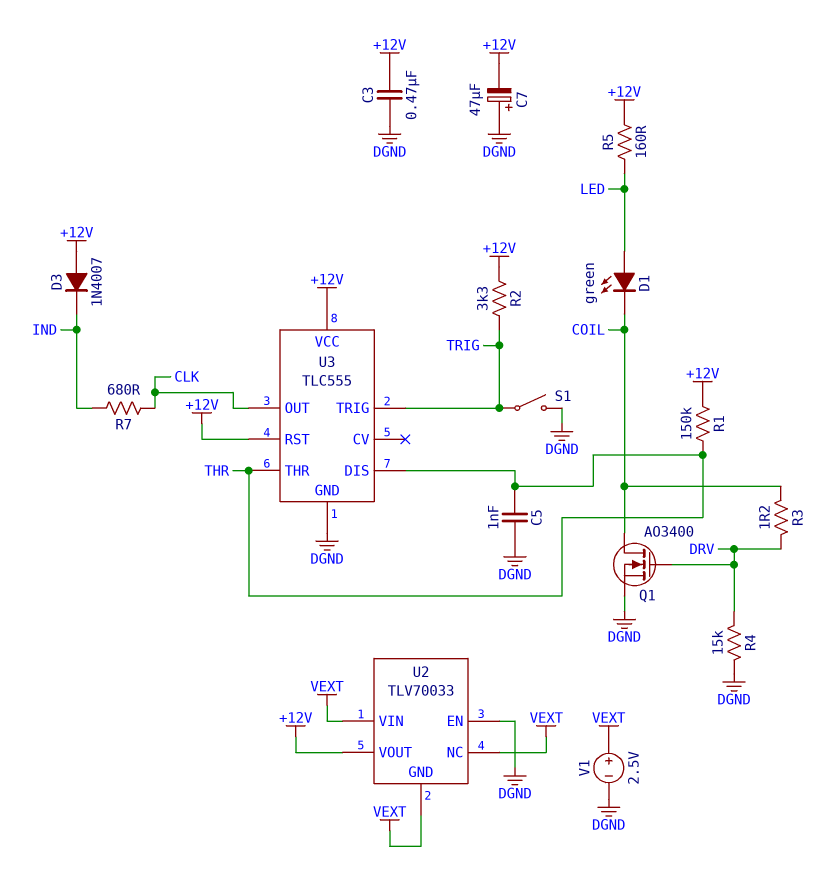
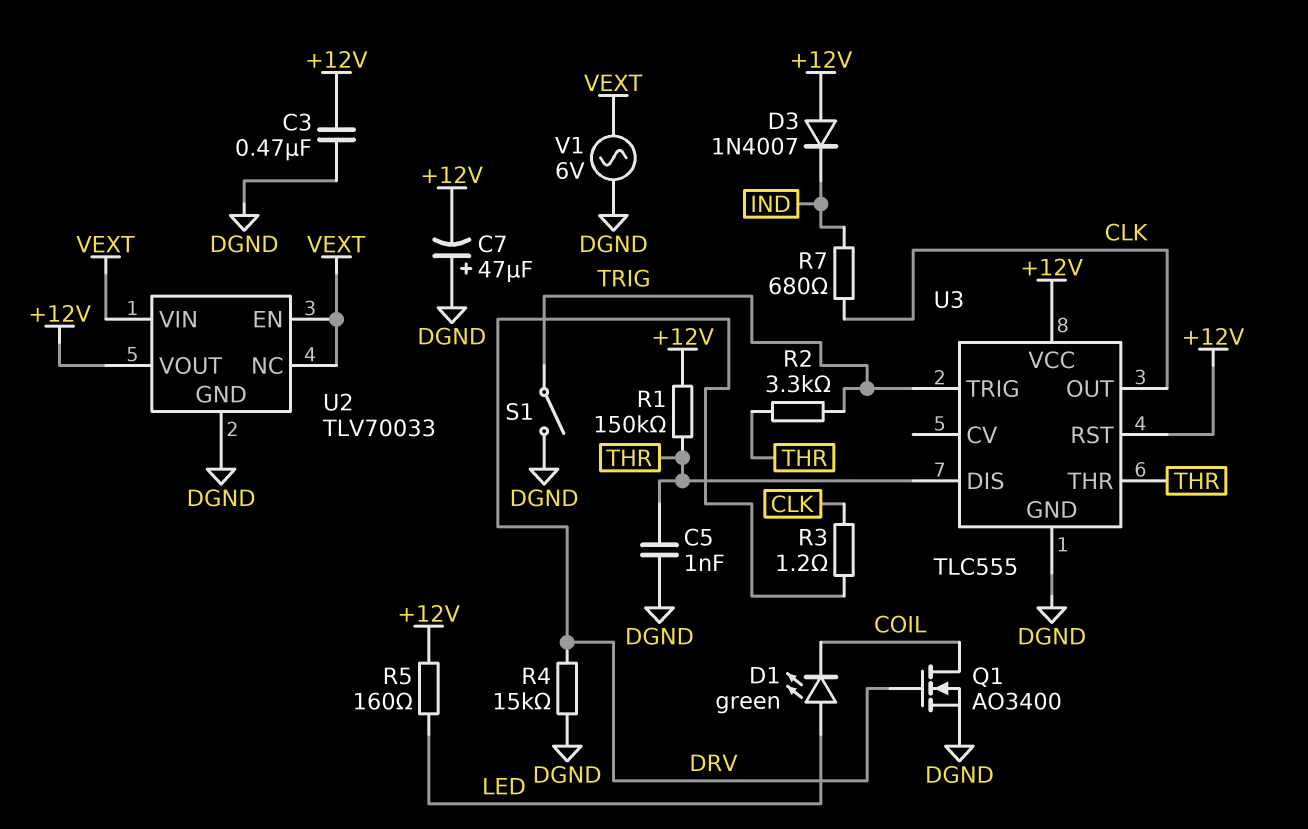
R2: 3.3k (+12V, TRIG) -> 3.3k (THR, TRIG)
R3: 1.2 (COIL, DRV) -> 1.2 (CLK, DRV)
U2 pin EN: DGND -> VEXT
U2 pin GND: VEXT -> DGND
V1: 2.5V (plus VEXT, minus DGND) -> AC 6V (DGND, VEXT)

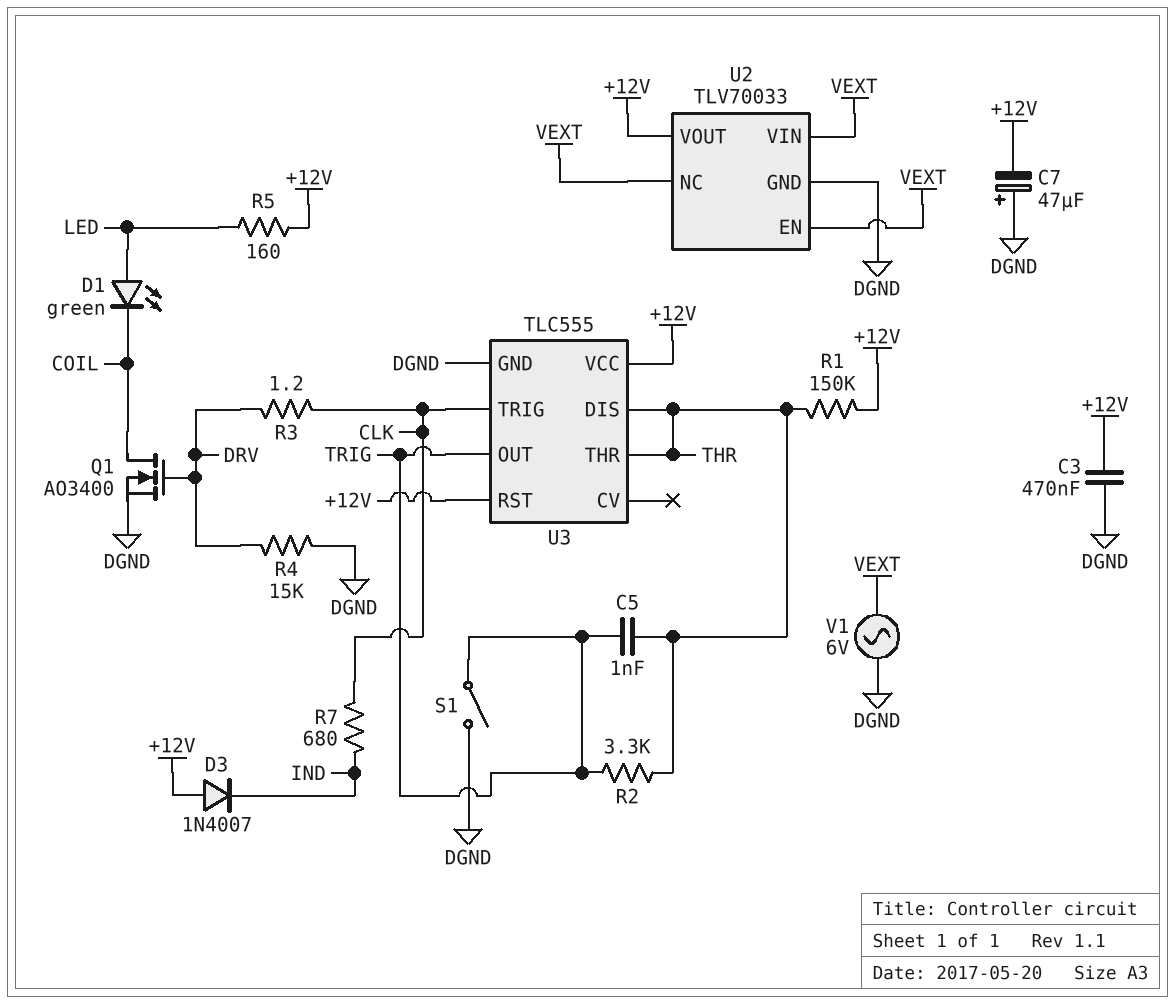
C5: 1nF (DGND, THR) -> 1nF (THR, TRIG)
U3 pin OUT: CLK -> TRIG
U3 pin TRIG: TRIG -> CLK

